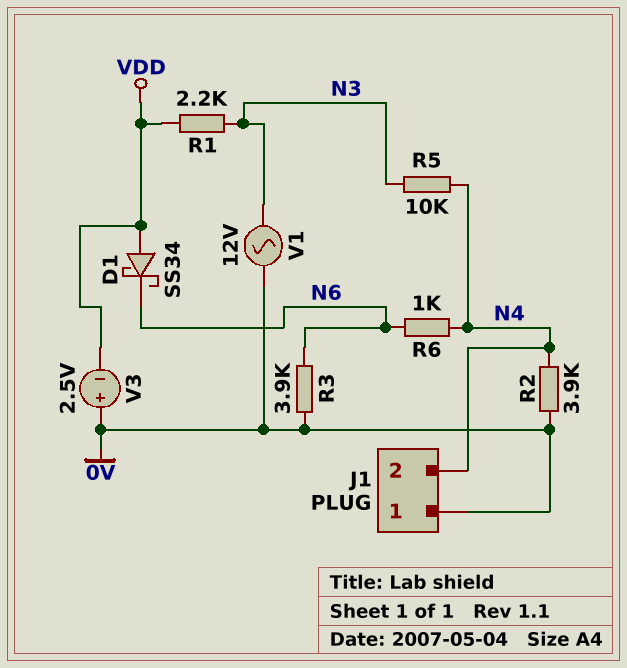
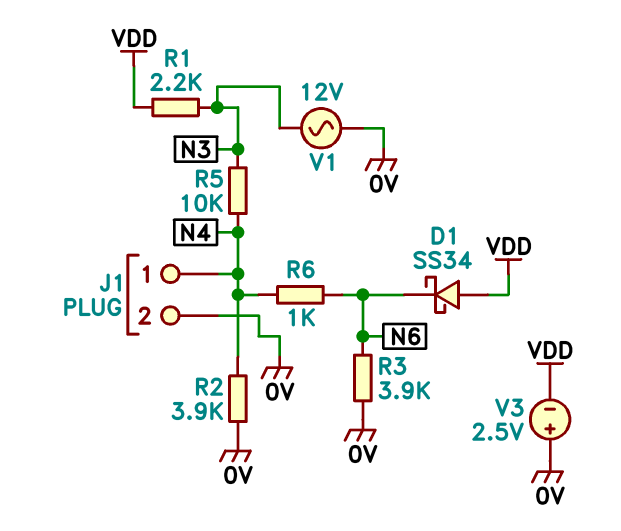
J1 pin 1: 0V -> N4
J1 pin 2: N4 -> 0V

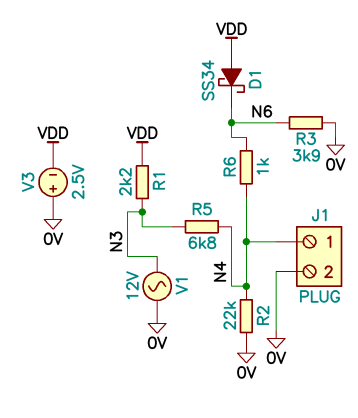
R2: 3.9k (0V, N4) -> 22k (0V, N4)
R5: 10k (N3, N4) -> 6.8k (N3, N4)

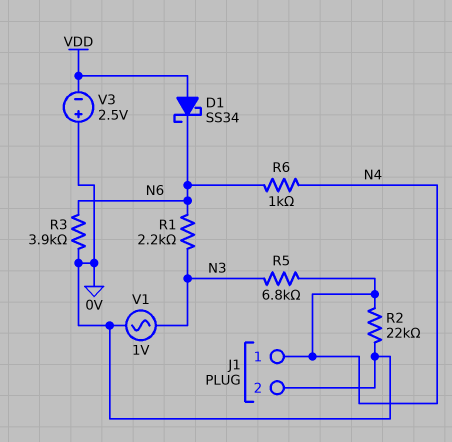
R1: 2.2k (N3, VDD) -> 2.2k (N3, N6)
V1: AC 12V (0V, N3) -> AC 1V (0V, N3)

